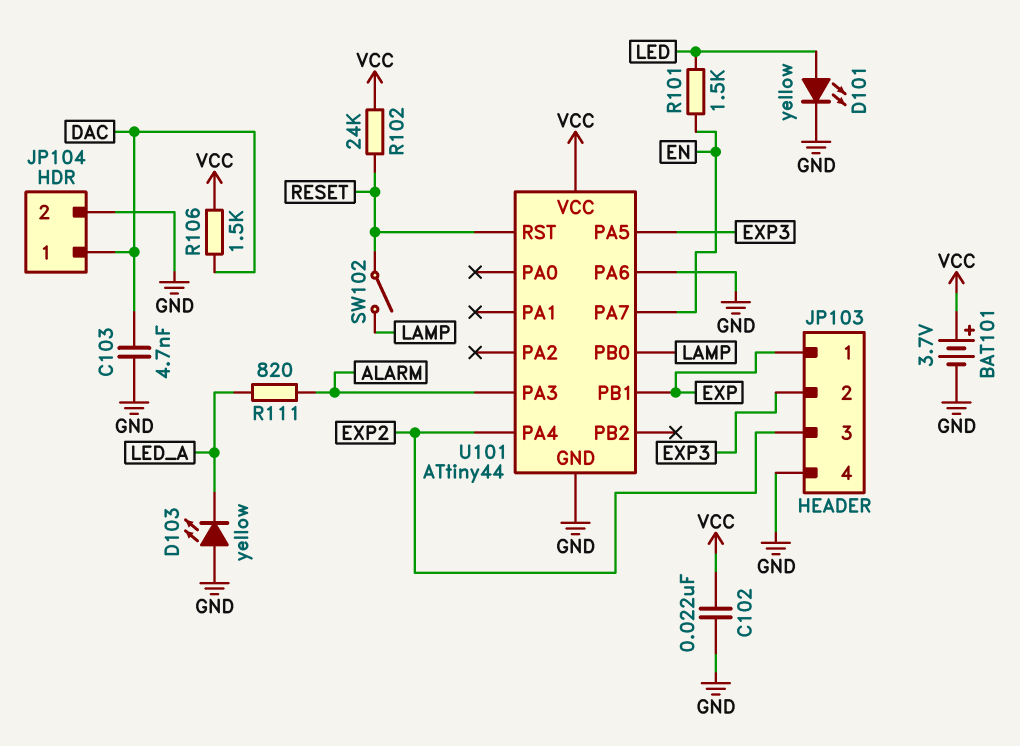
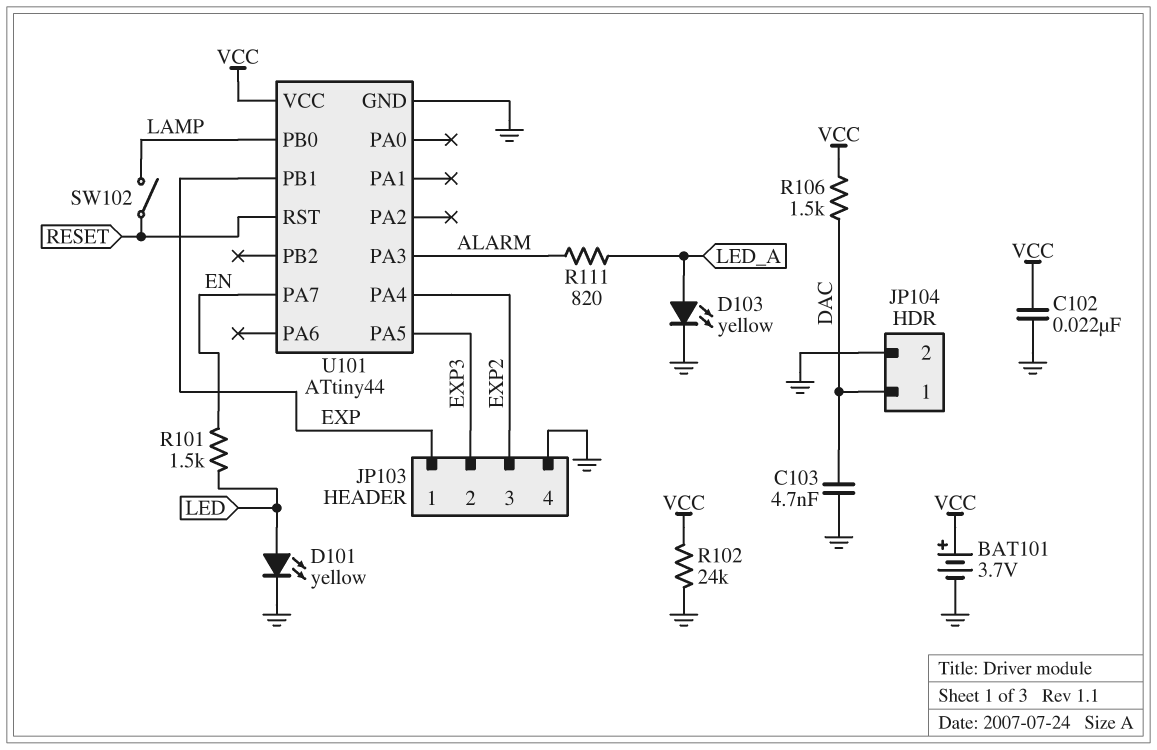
D103: LED yellow (A GND, K LED_A) -> LED yellow (A LED_A, K GND)
R102: 24k (RESET, VCC) -> 24k (GND, VCC)
U101 pin PA6: GND -> none

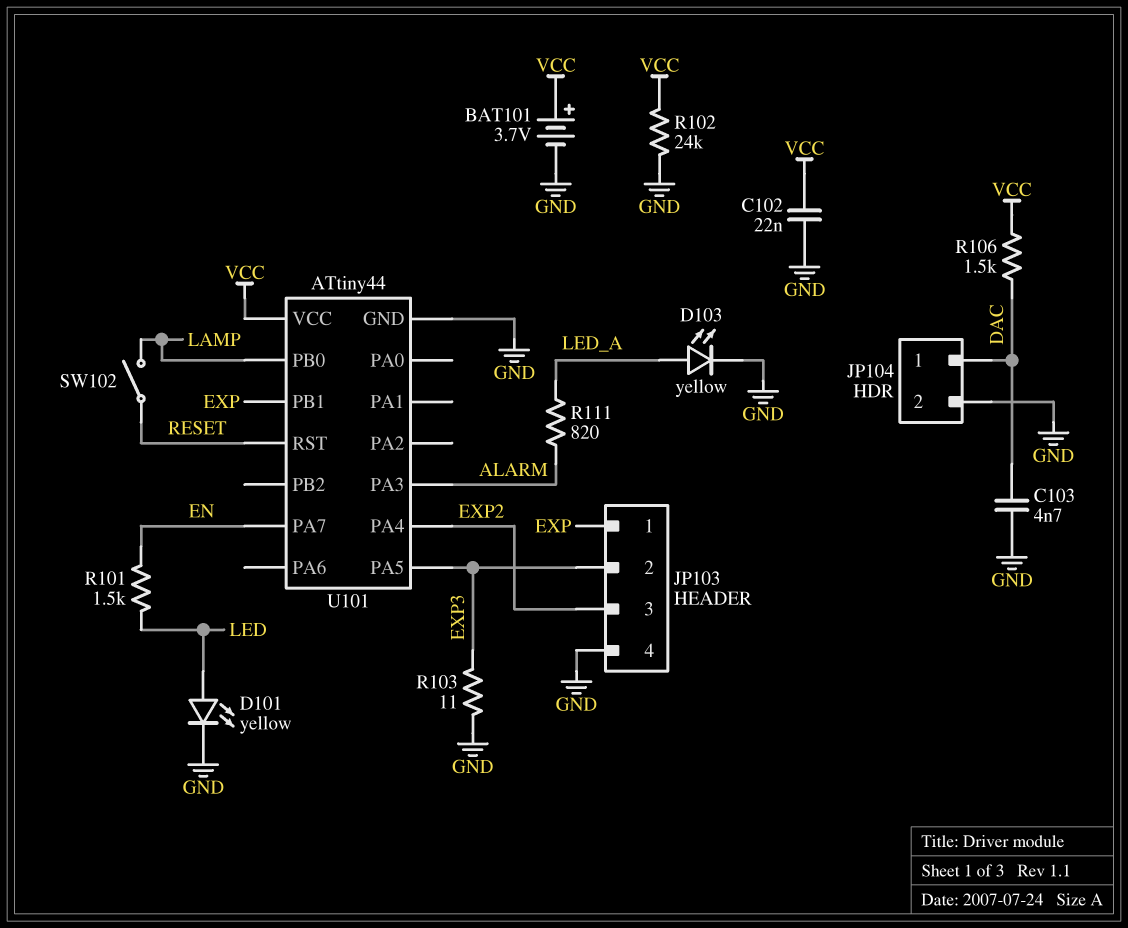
R103: none -> 11 (EXP3, GND)

